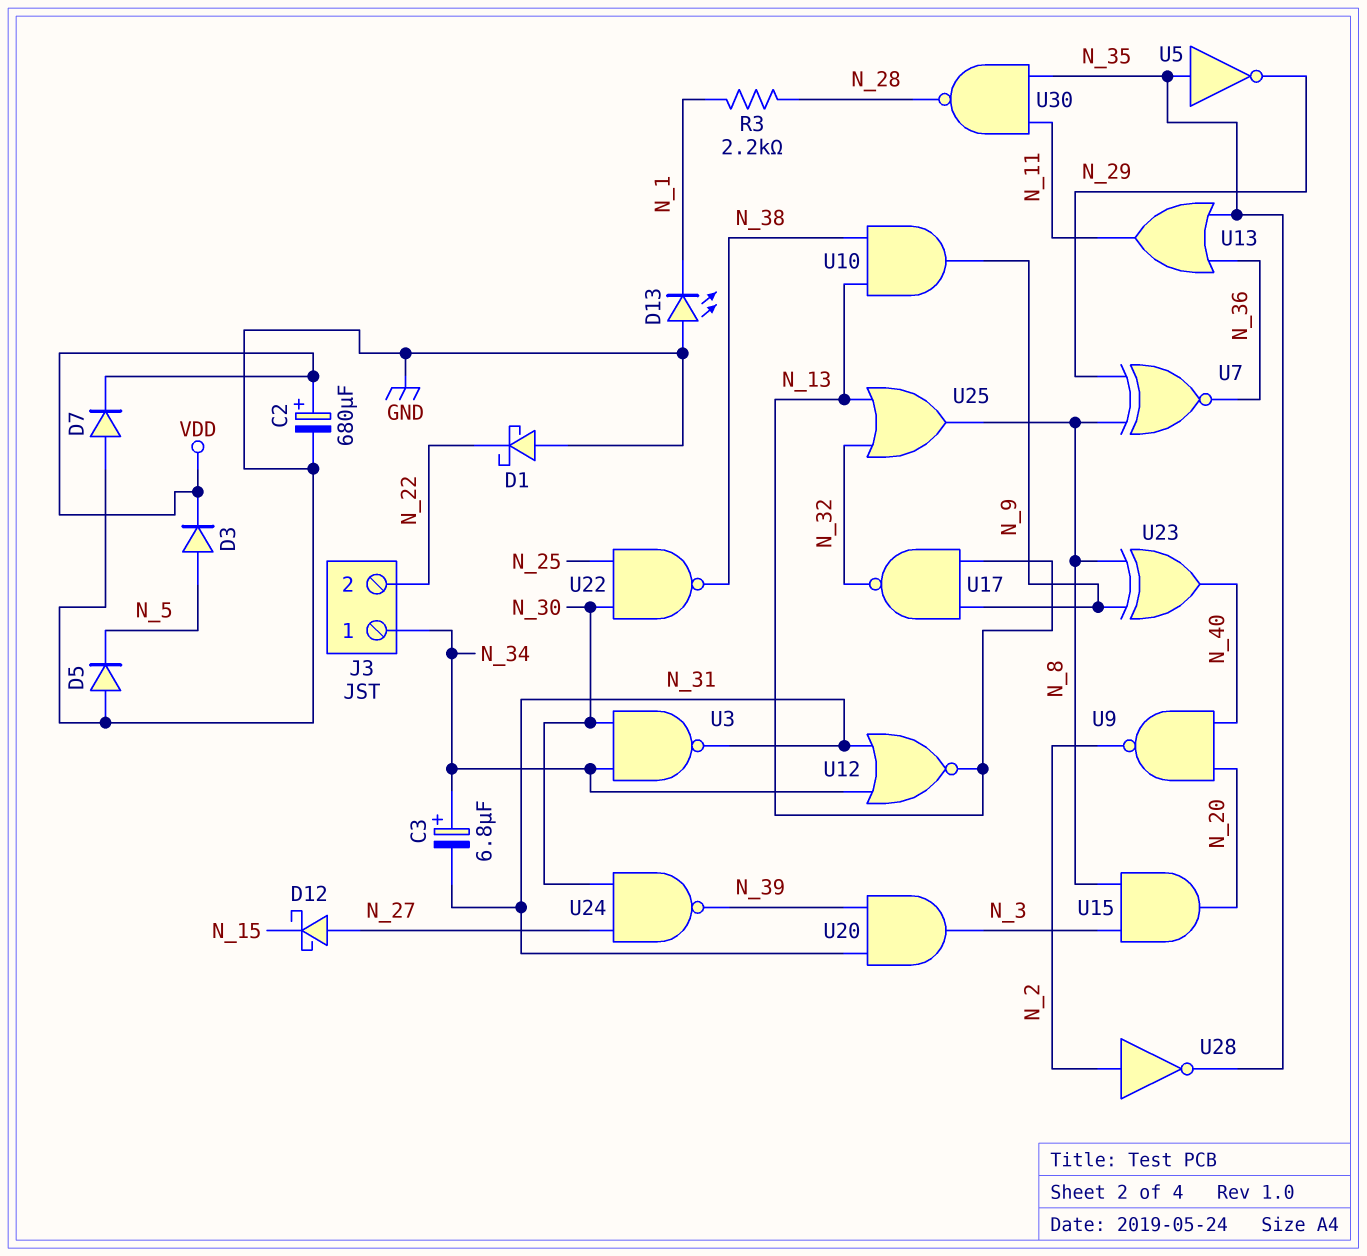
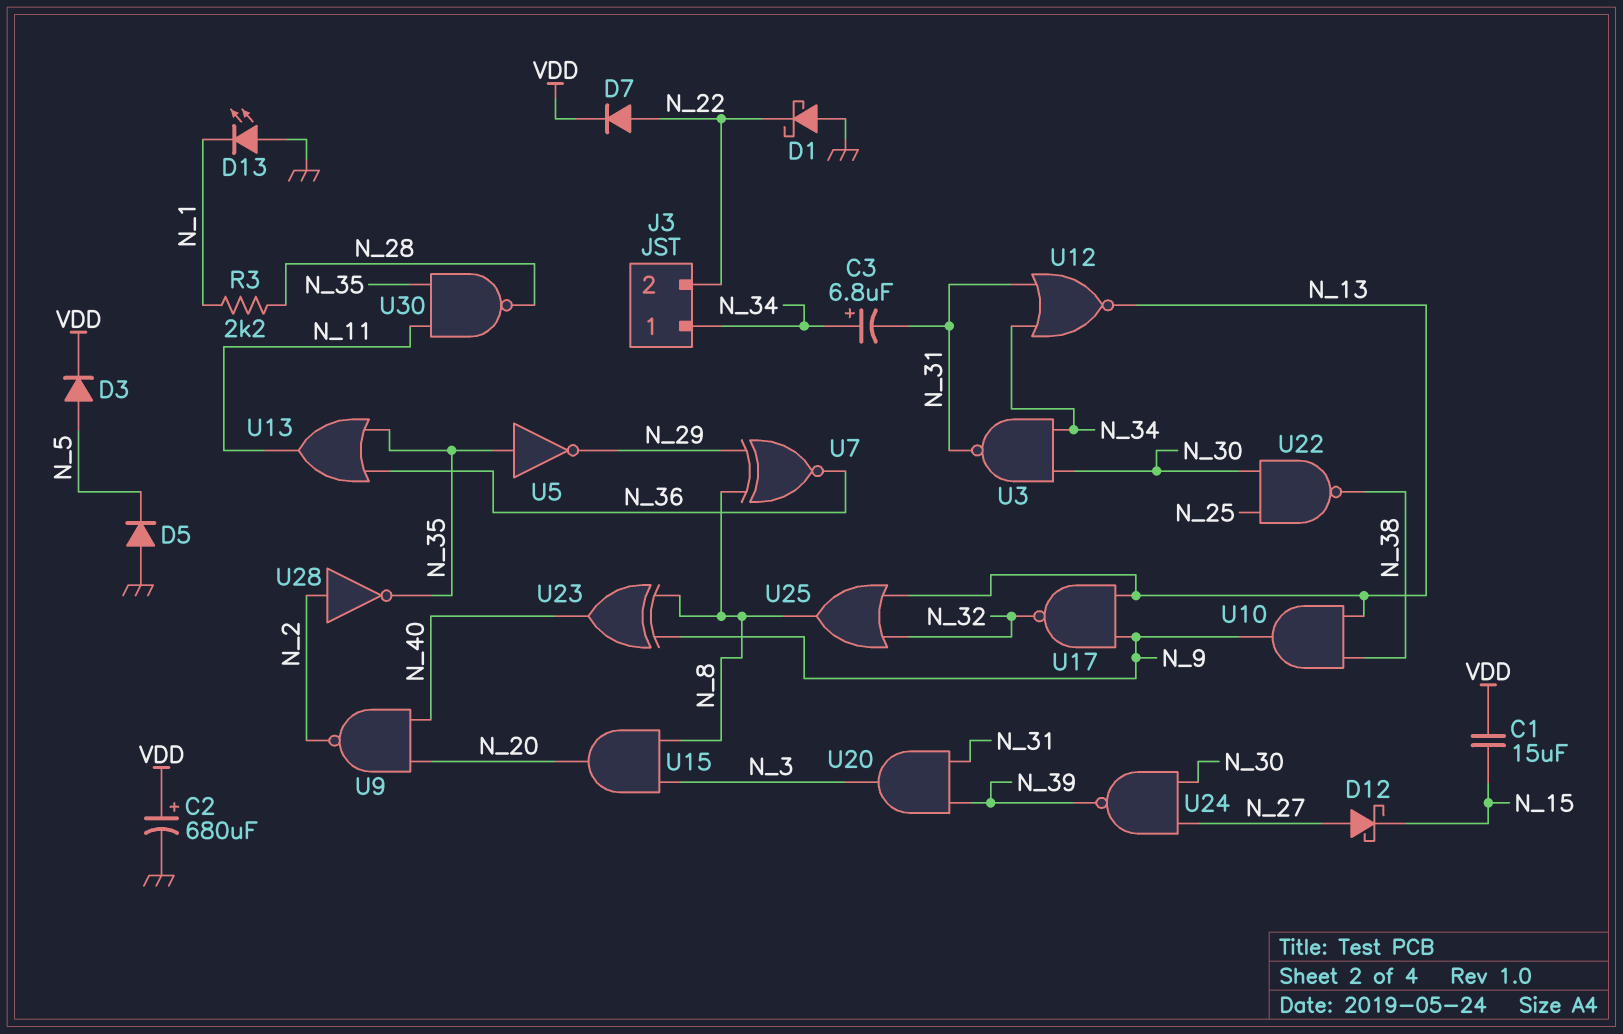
C1: none -> 15uF (N_15, VDD)
D7: diode (A GND, K VDD) -> diode (A N_22, K VDD)

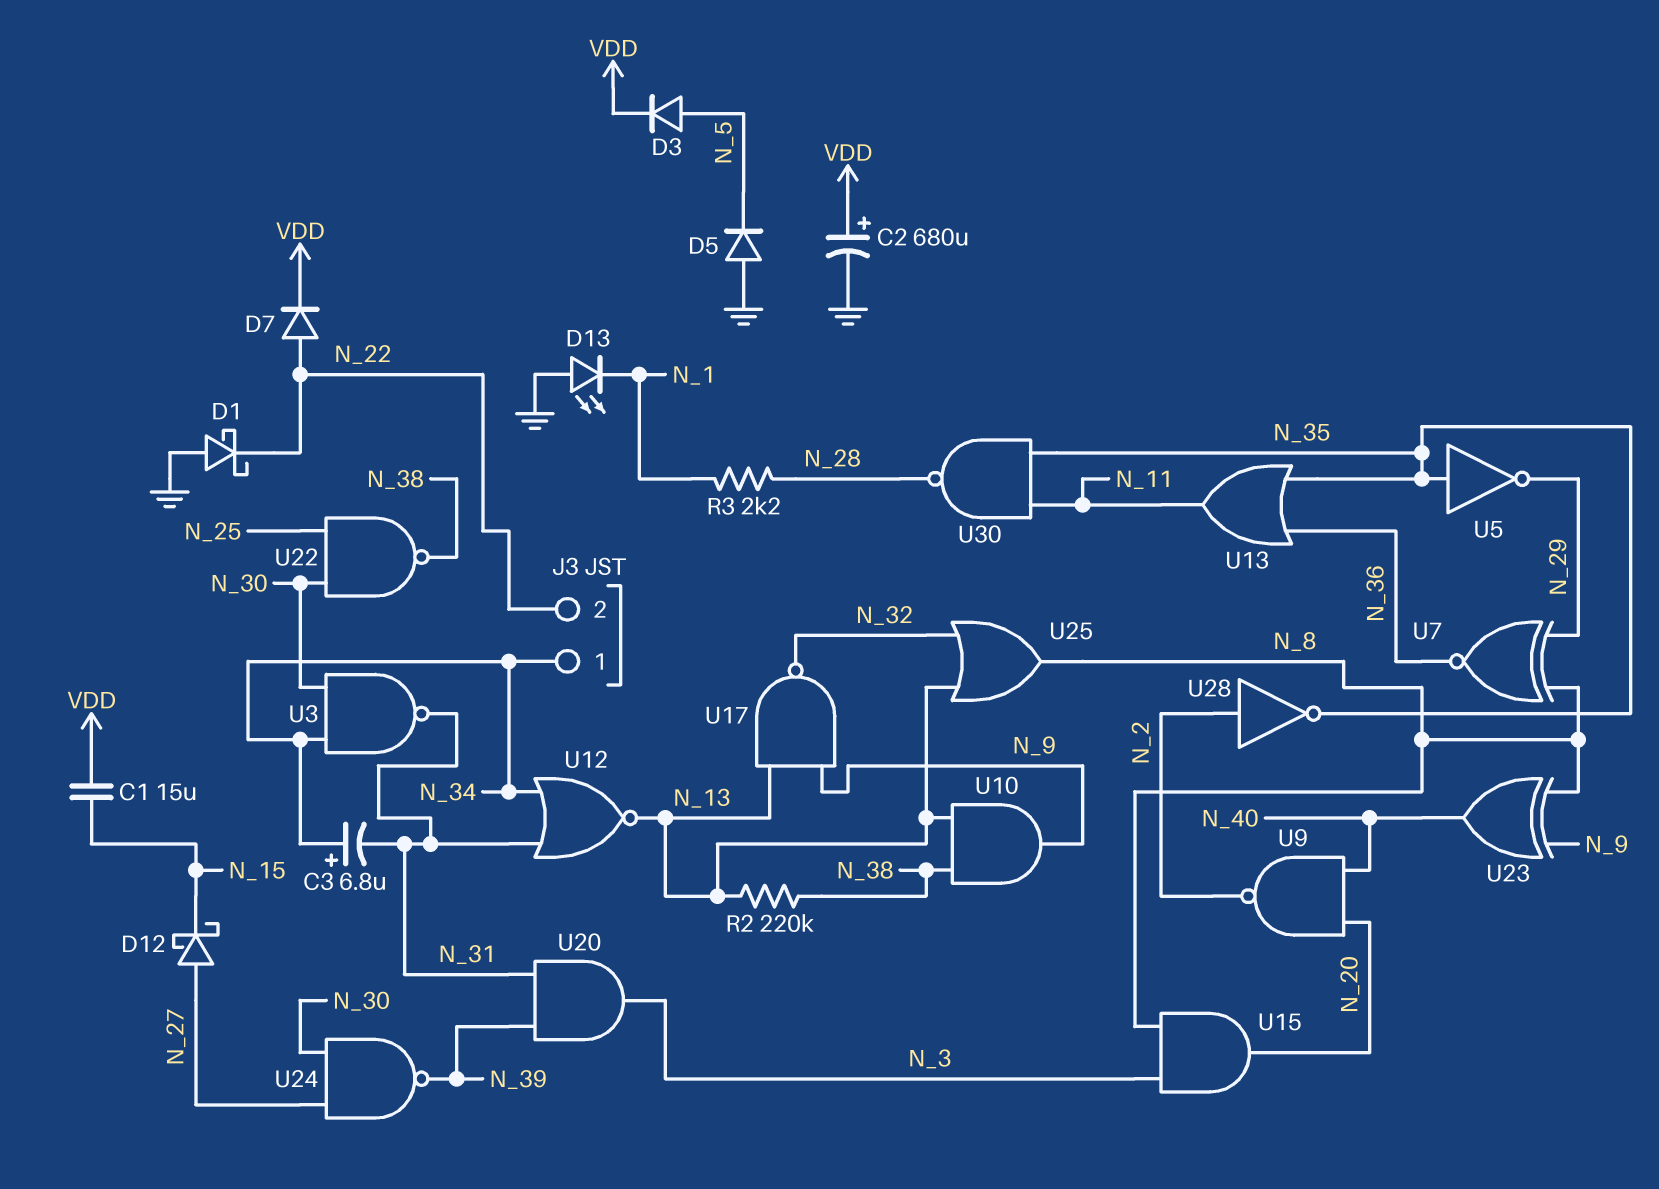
R2: none -> 220k (N_13, N_38)

